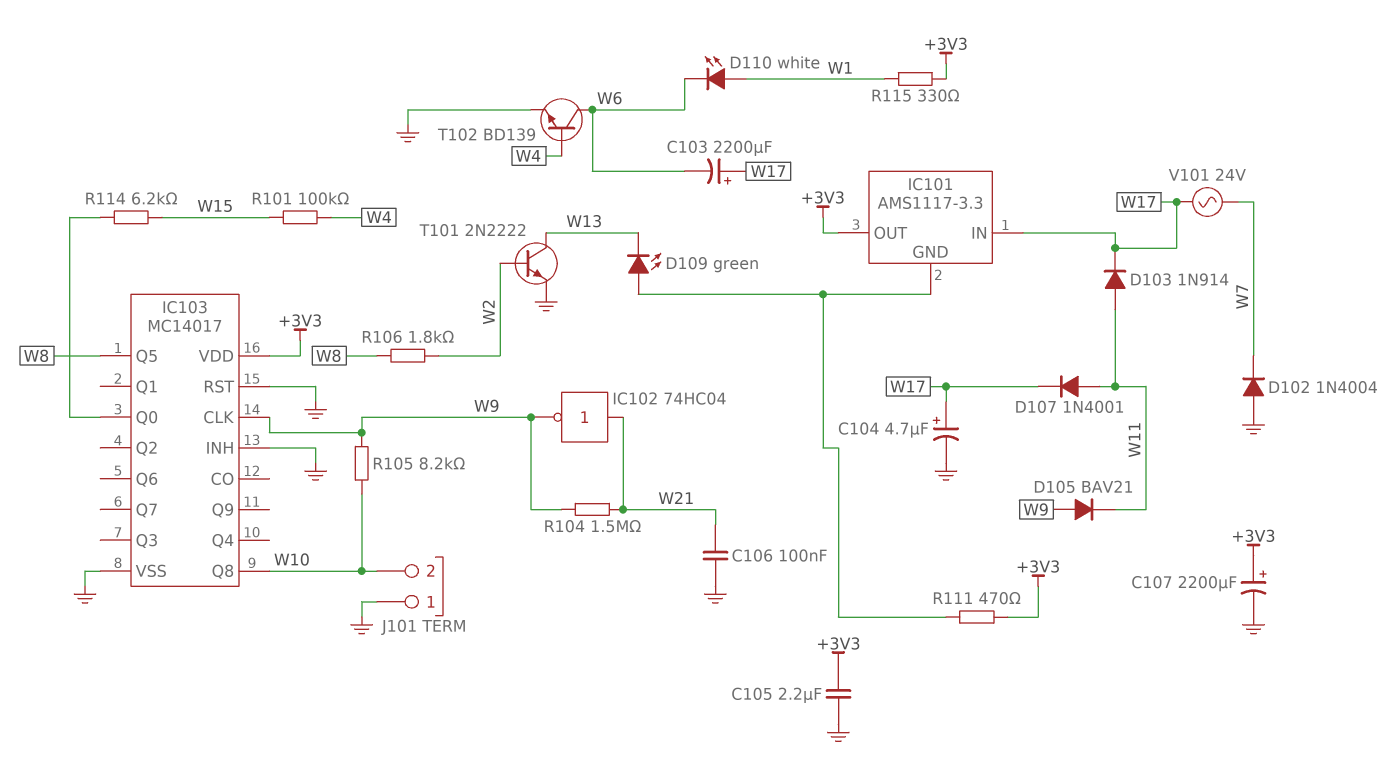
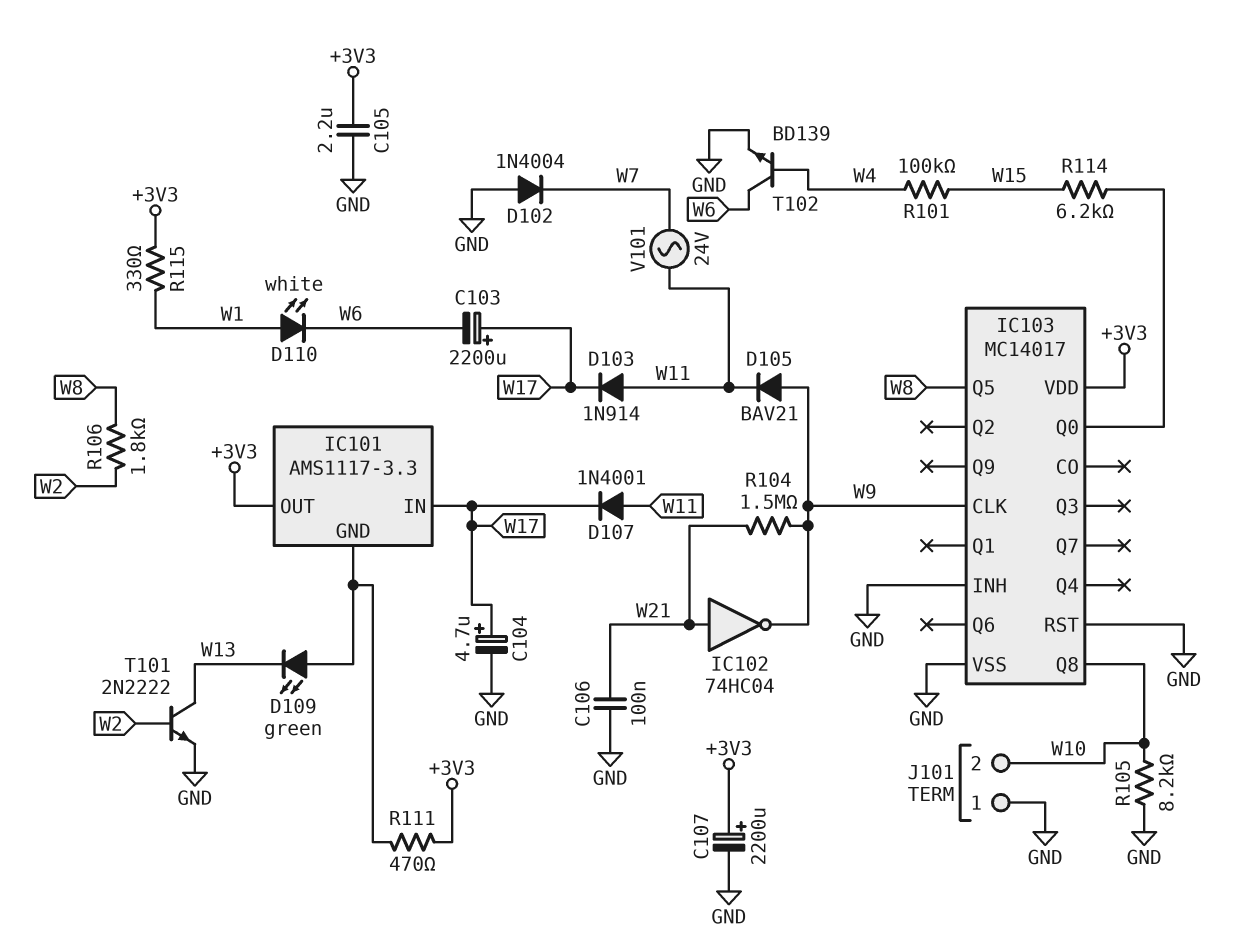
R105: 8.2k (W9, W10) -> 8.2k (GND, W10)
V101: AC 24V (W7, W17) -> AC 24V (W7, W11)

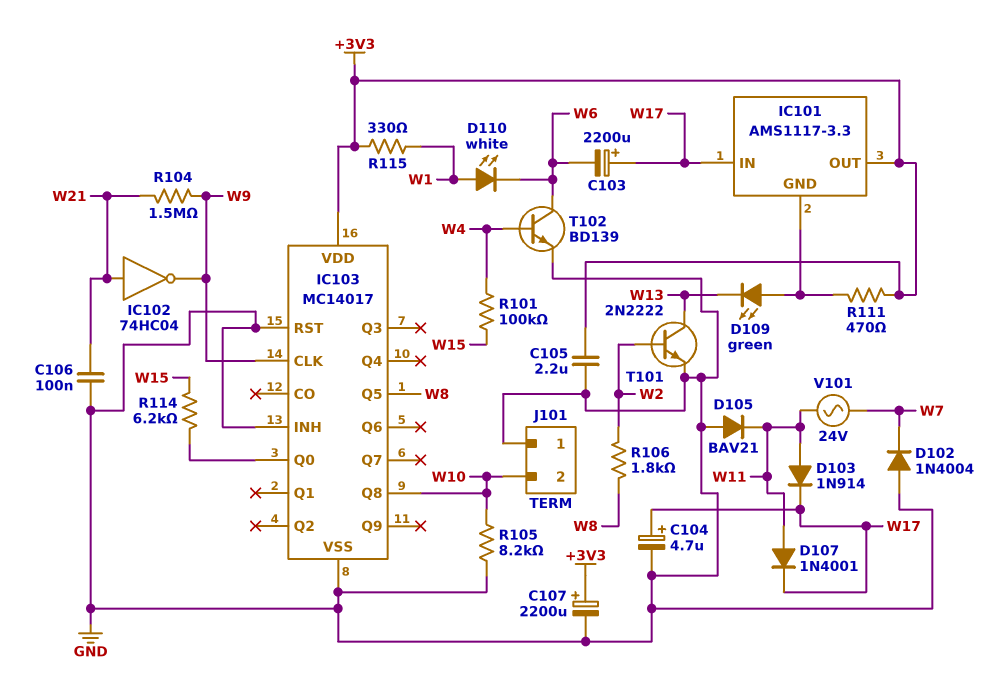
D105: diode BAV21 (A W9, K W11) -> diode BAV21 (A GND, K W11)

